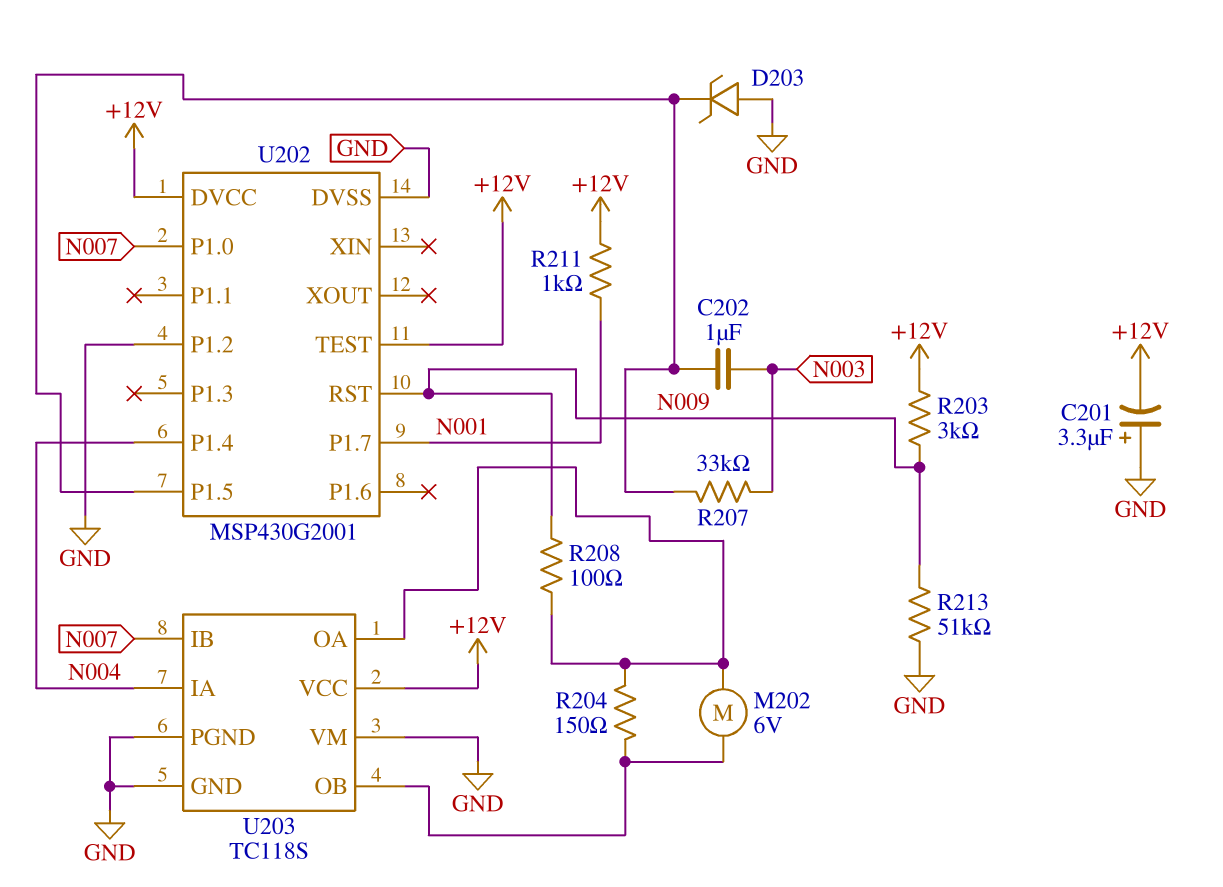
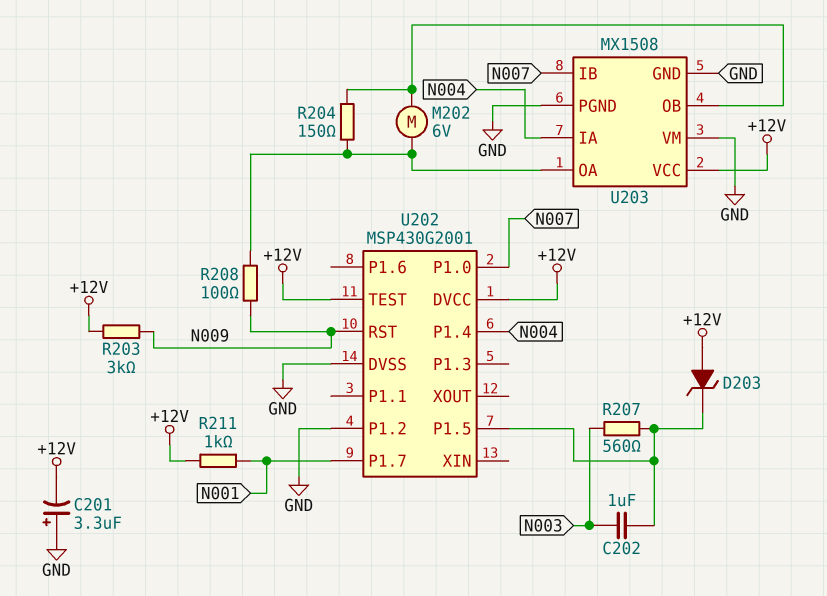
D203: zener (A GND, K U202/P1.5) -> zener (A +12V, K U202/P1.5)
R207: 33k (N003, U202/P1.5) -> 560 (N003, U202/P1.5)
R213: 51k (GND, N009) -> none
U203: TC118S -> MX1508

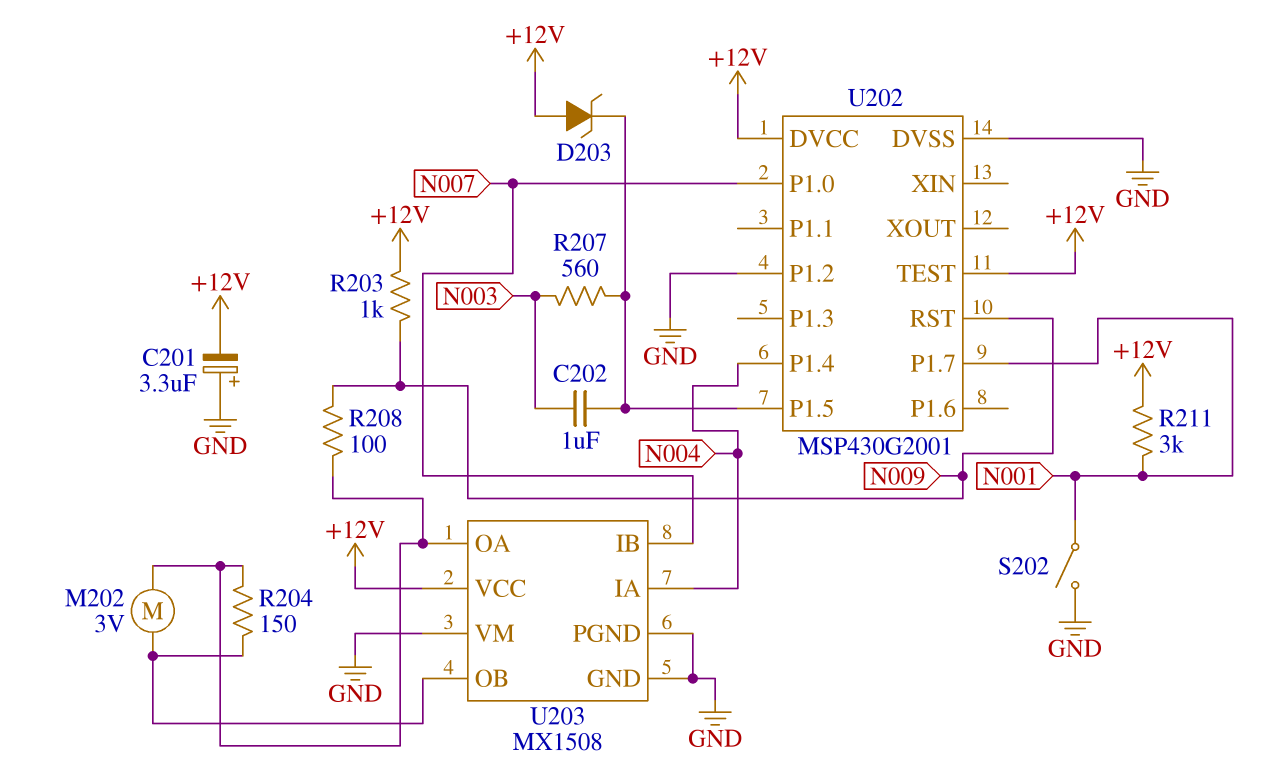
M202: motor 6V (U203/OA, U203/OB) -> motor 3V (U203/OA, U203/OB)
R203: 3k (+12V, N009) -> 1k (+12V, N009)
R211: 1k (+12V, N001) -> 3k (+12V, N001)
S202: none -> switch (GND, N001)

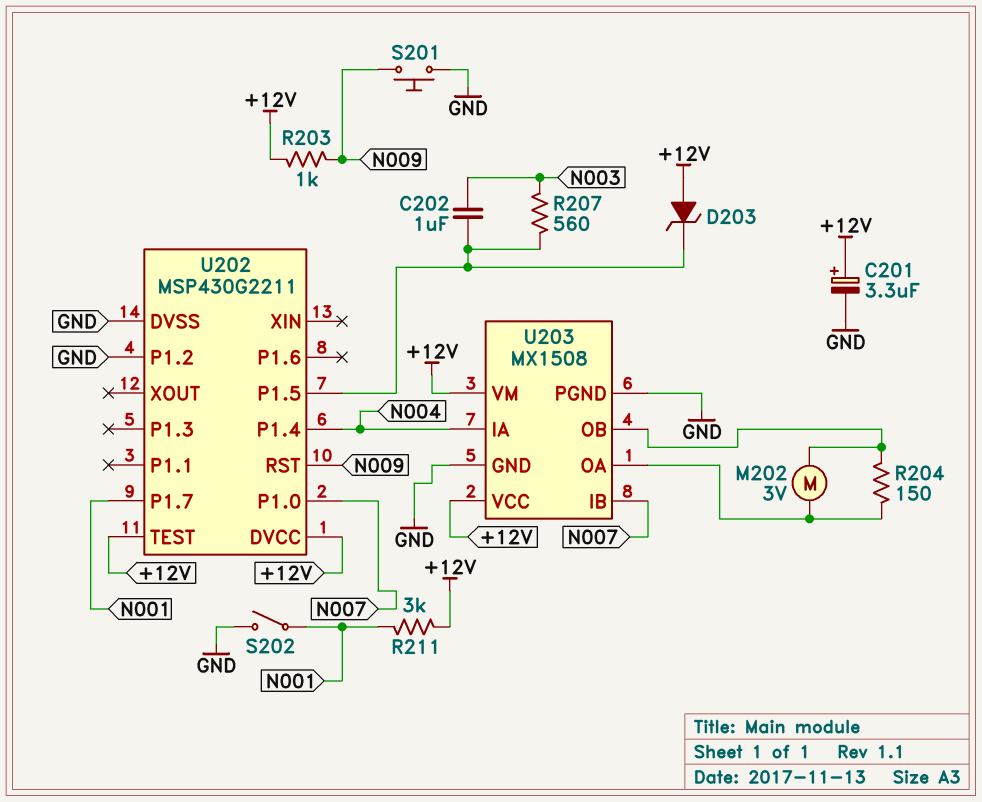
C201: 3.3uF (plus GND, minus +12V) -> 3.3uF (plus +12V, minus GND)
R208: 100 (N009, U203/OA) -> none
S201: none -> button (GND, N009)
U202: MSP430G2001 -> MSP430G2211
U203 pin VM: GND -> +12V

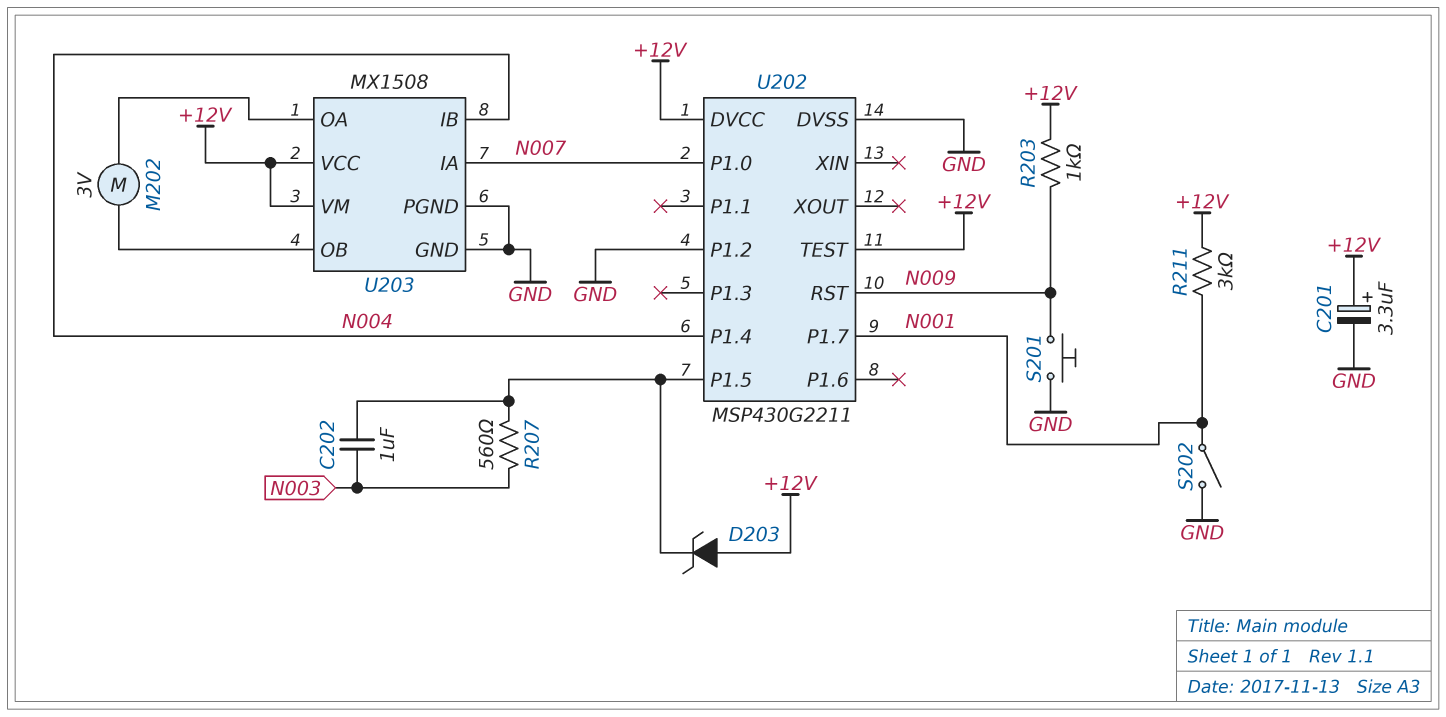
R204: 150 (U203/OA, U203/OB) -> none
U203 pin IA: N004 -> N007
U203 pin IB: N007 -> N004

